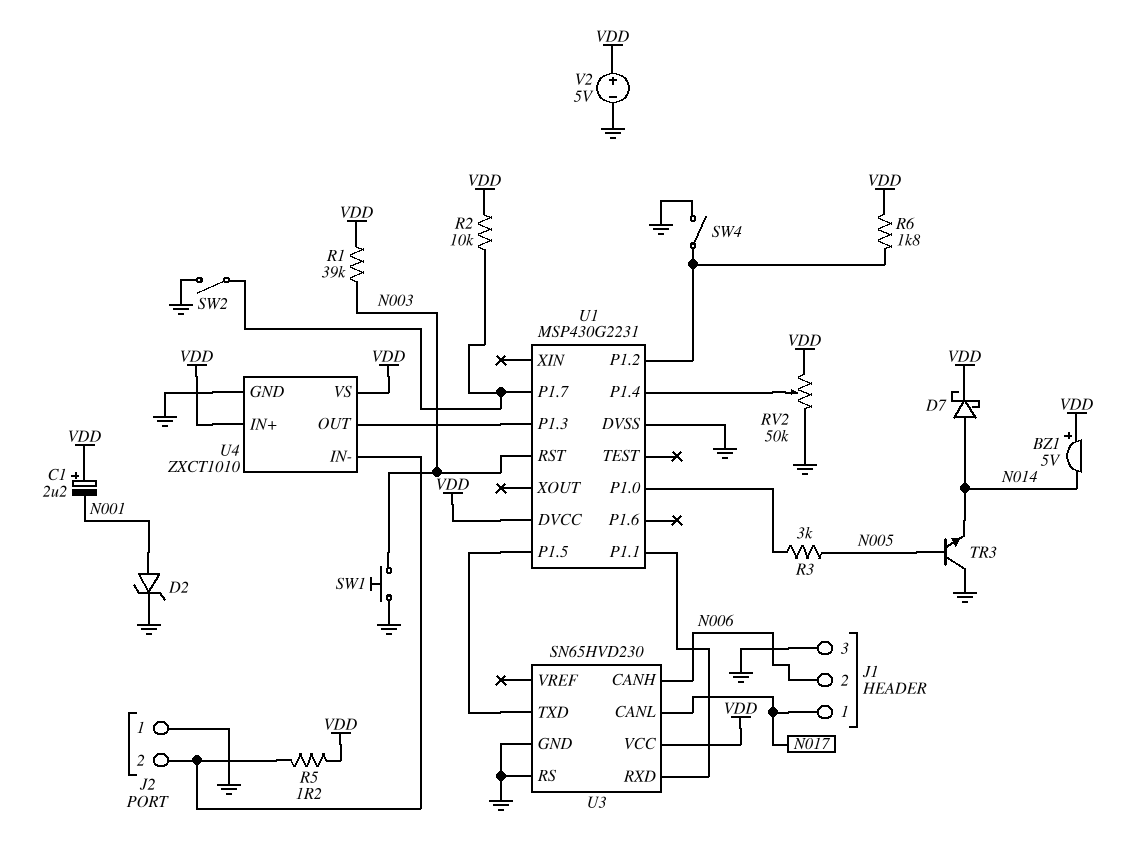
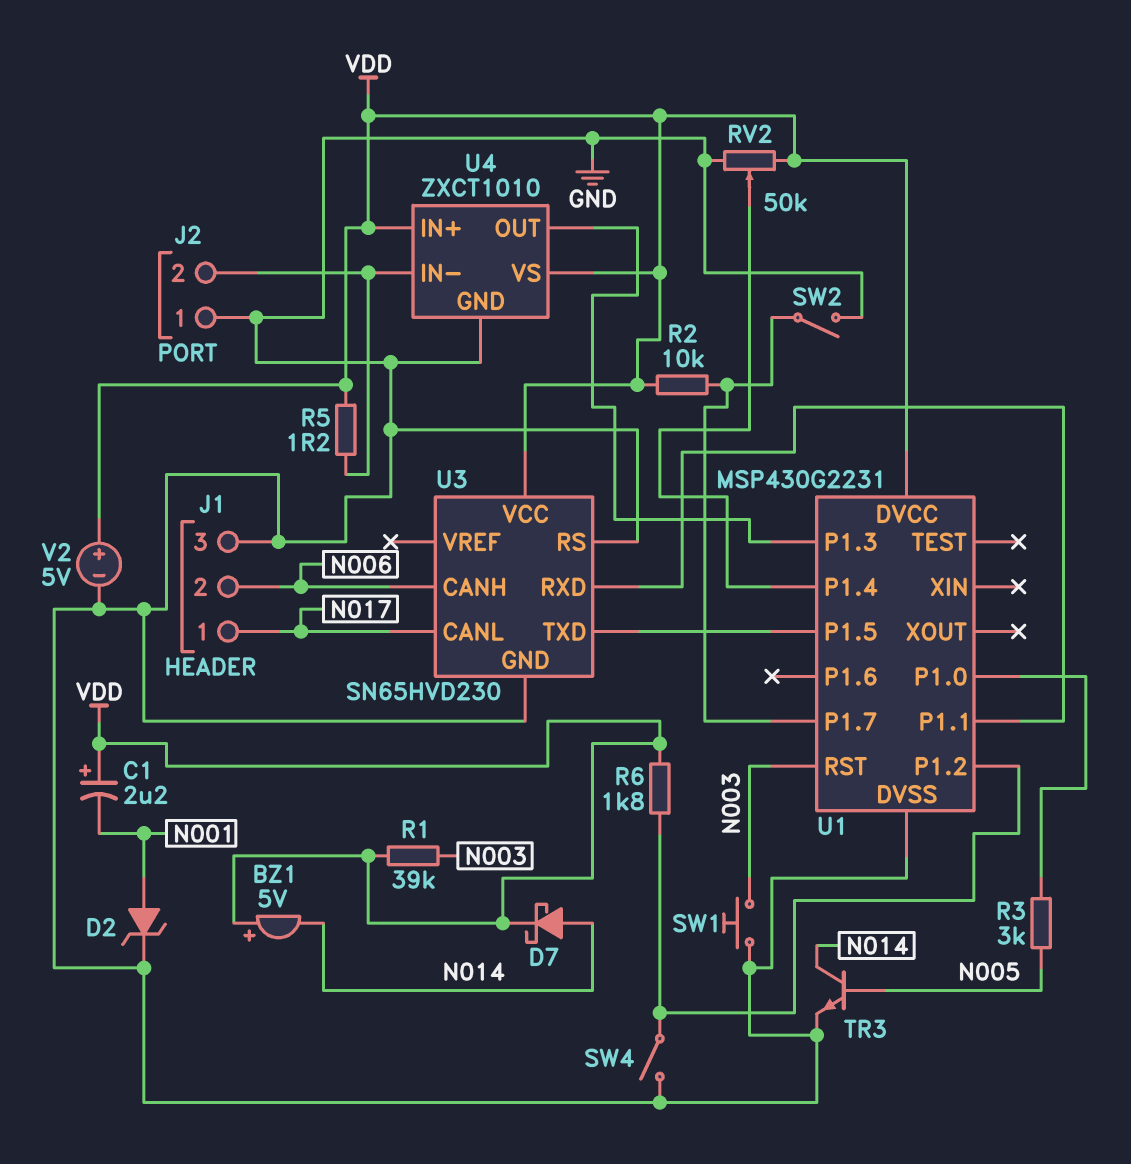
TR3: NPN (B N005, C GND, E N014) -> NPN (B N005, C N014, E GND)

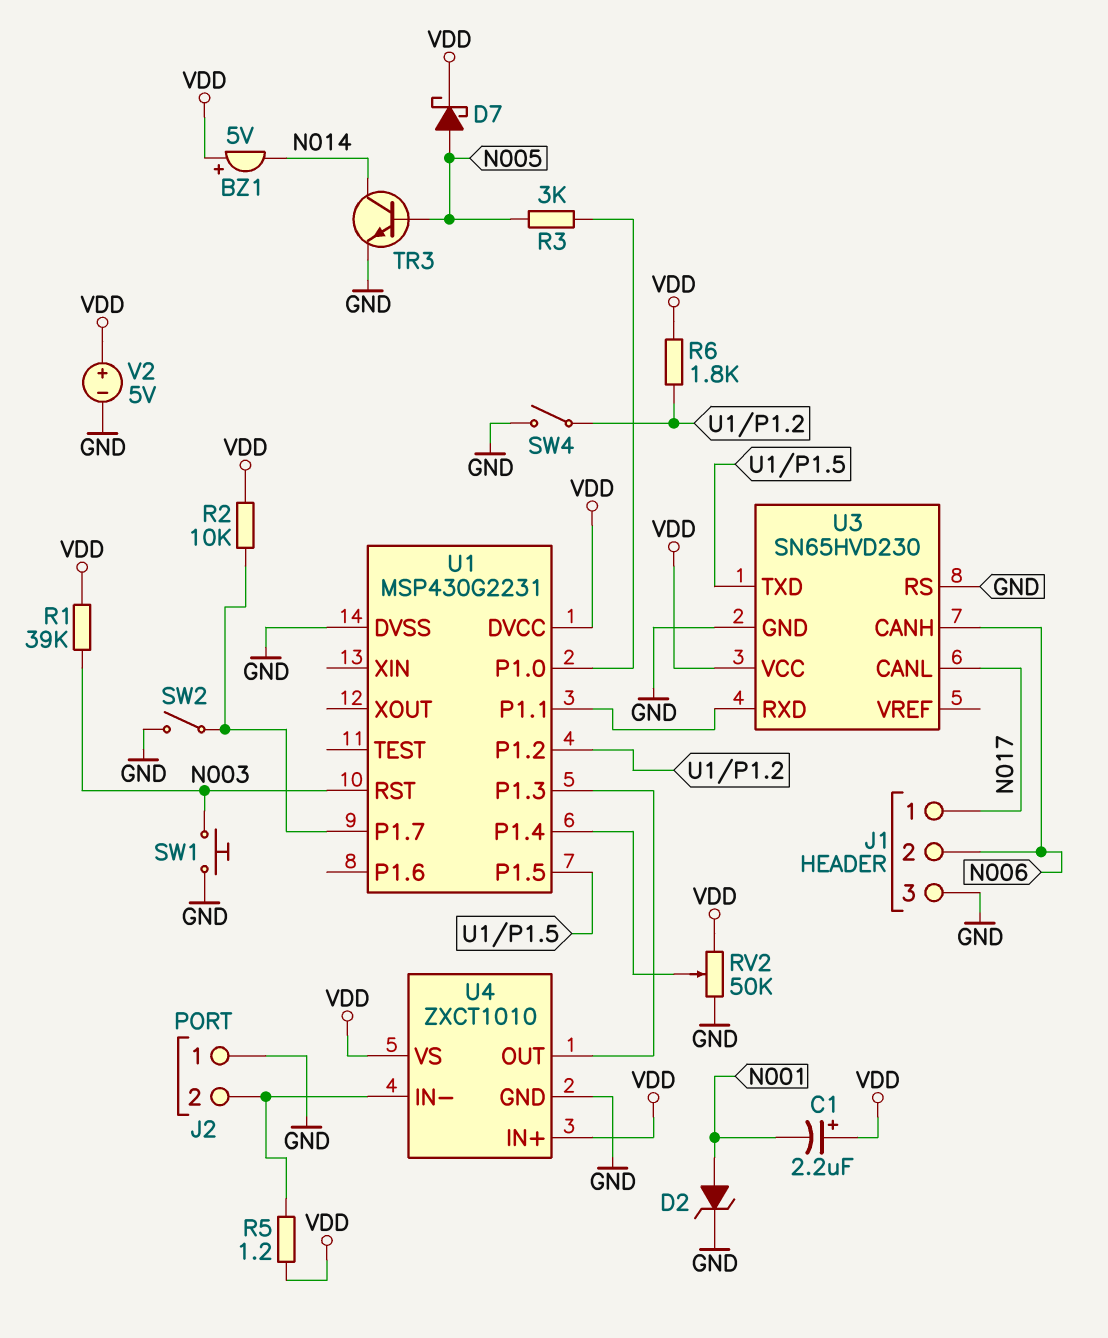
D7: schottky (A N014, K VDD) -> schottky (A N005, K VDD)

